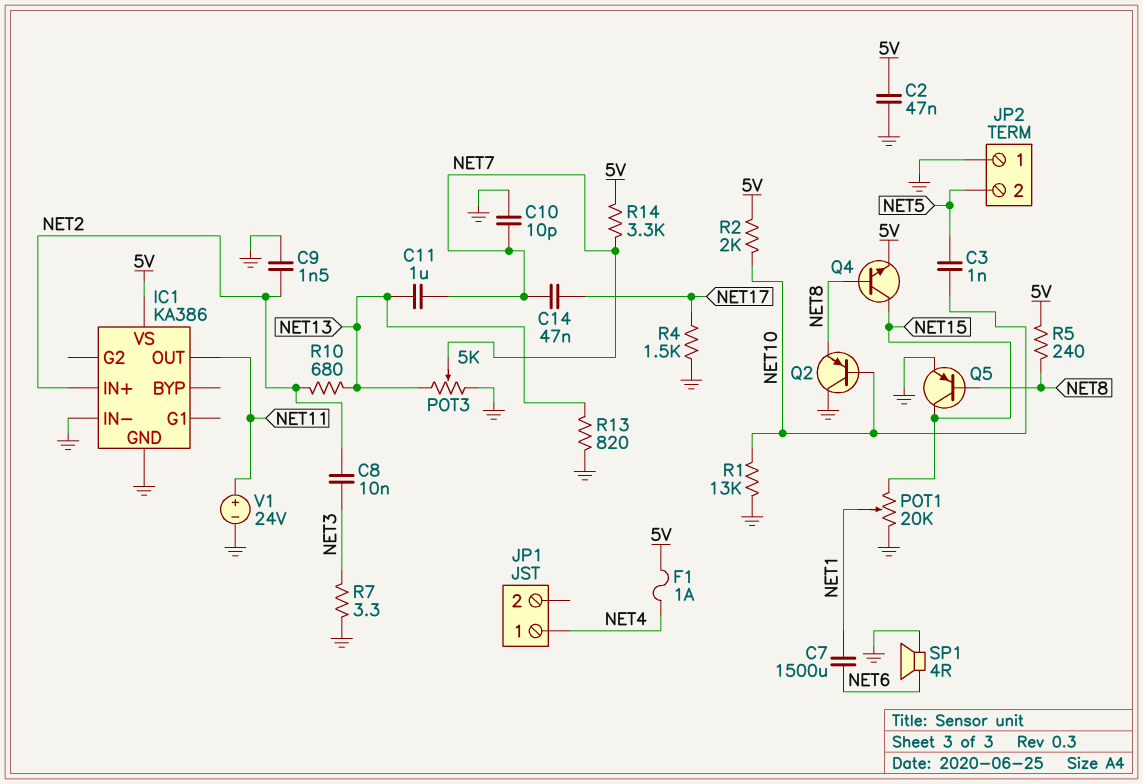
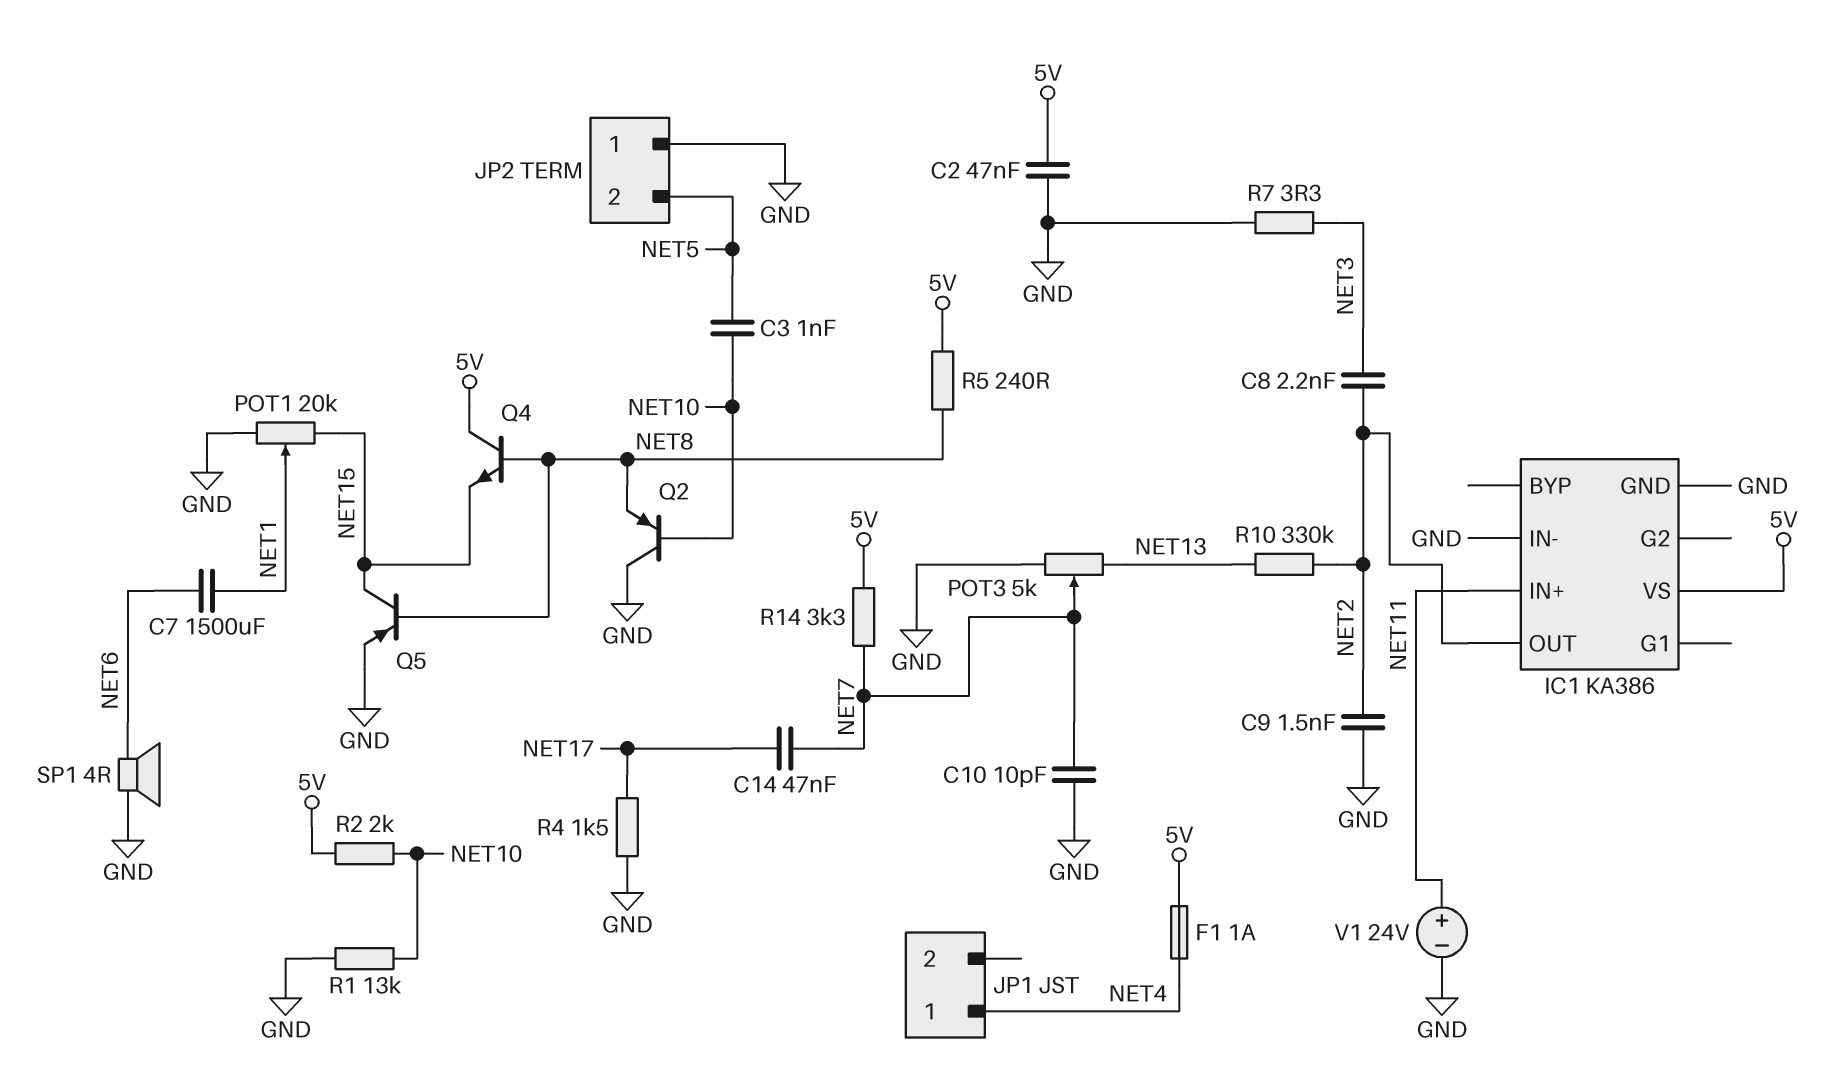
C8: 10nF (NET2, NET3) -> 2.2nF (NET2, NET3)
C11: 1uF (NET7, NET13) -> none
IC1 pin IN+: NET2 -> NET11
IC1 pin OUT: NET11 -> NET2
Q4: NPN (B NET8, C NET15, E 5V) -> NPN (B NET8, C 5V, E NET15)
R10: 680 (NET2, NET13) -> 330k (NET2, NET13)
R13: 820 (GND, NET13) -> none

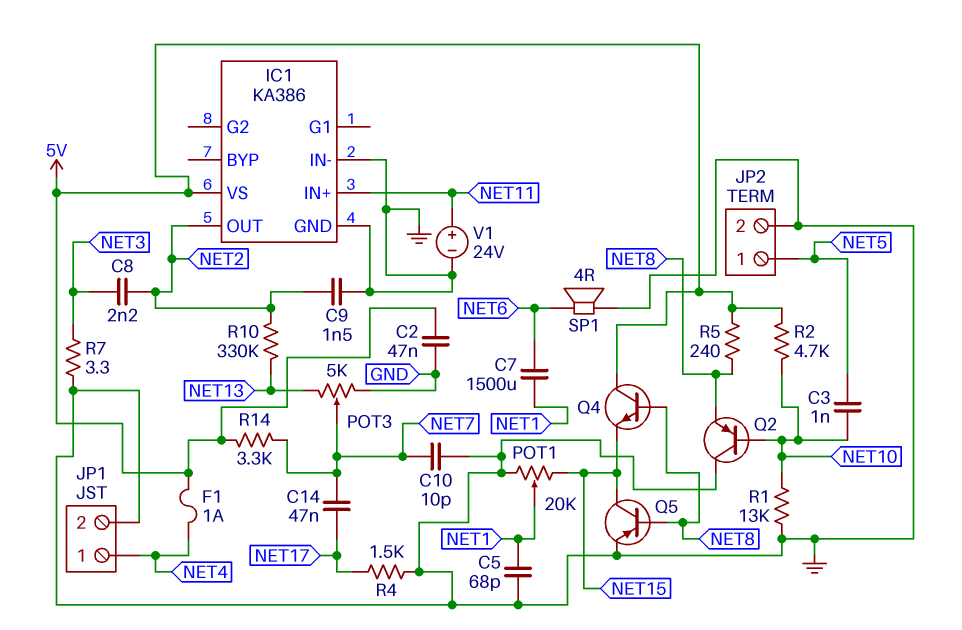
C5: none -> 68pF (GND, NET1)
JP1 pin 2: none -> GND
JP2 pin 1: GND -> NET5
JP2 pin 2: NET5 -> GND
R2: 2k (5V, NET10) -> 4.7k (5V, NET10)

